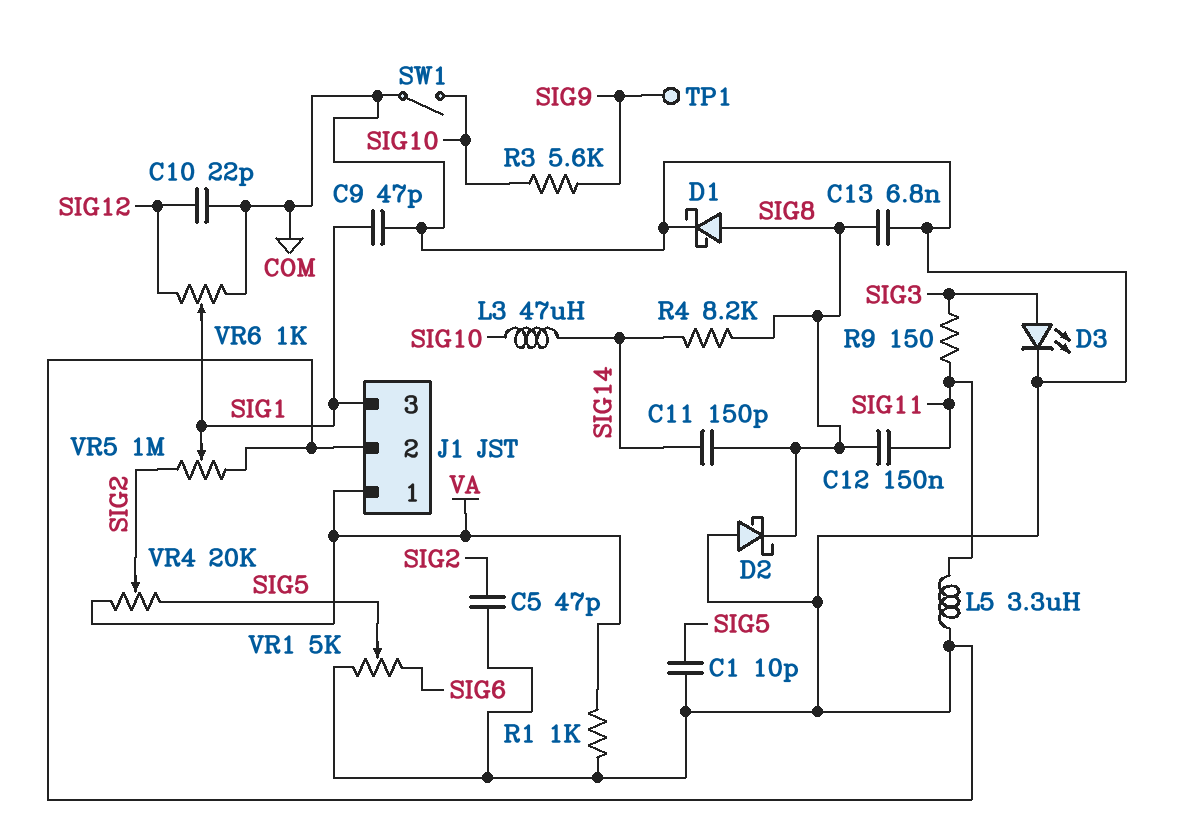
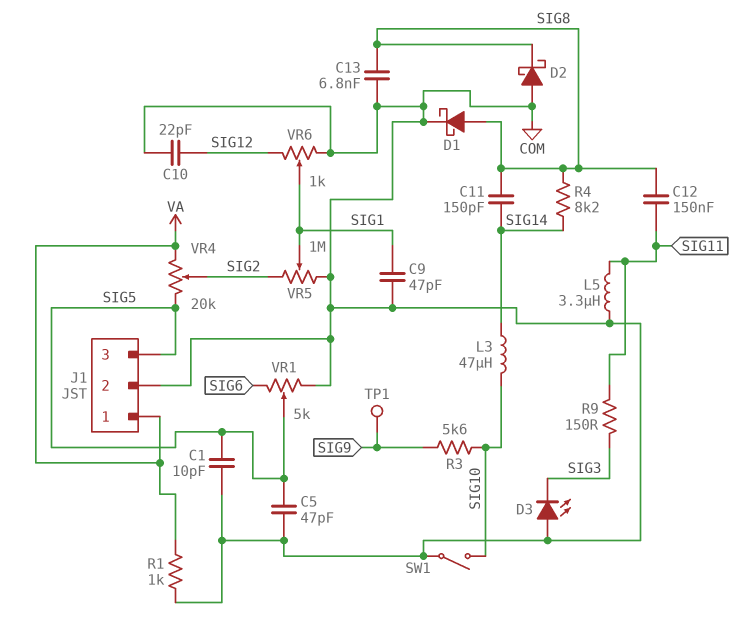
C5: 47pF (COM, SIG2) -> 47pF (COM, SIG5)
D3: LED (A SIG3, K COM) -> LED (A COM, K SIG3)
J1 pin 3: SIG1 -> SIG5

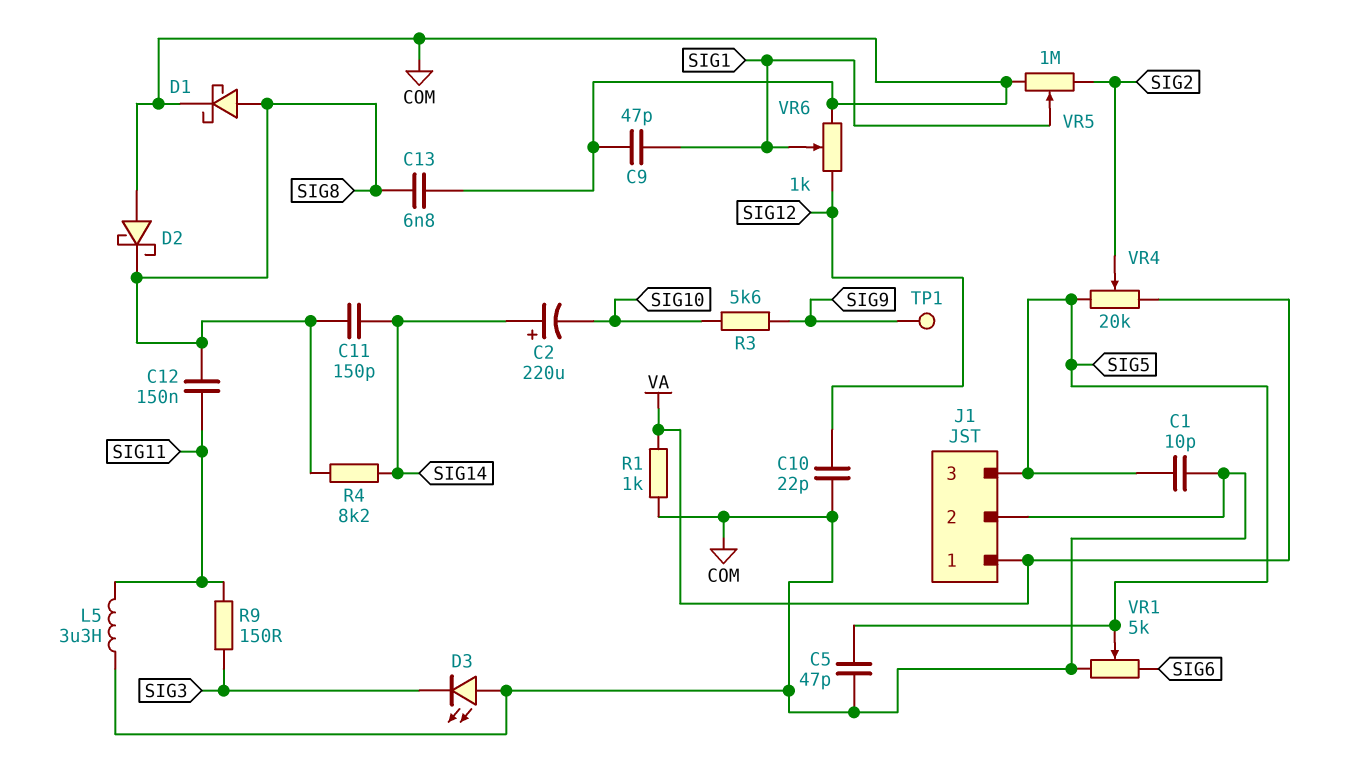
C2: none -> 220uF (plus SIG14, minus SIG10)
L3: 47uH (SIG10, SIG14) -> none
SW1: switch (COM, SIG10) -> none

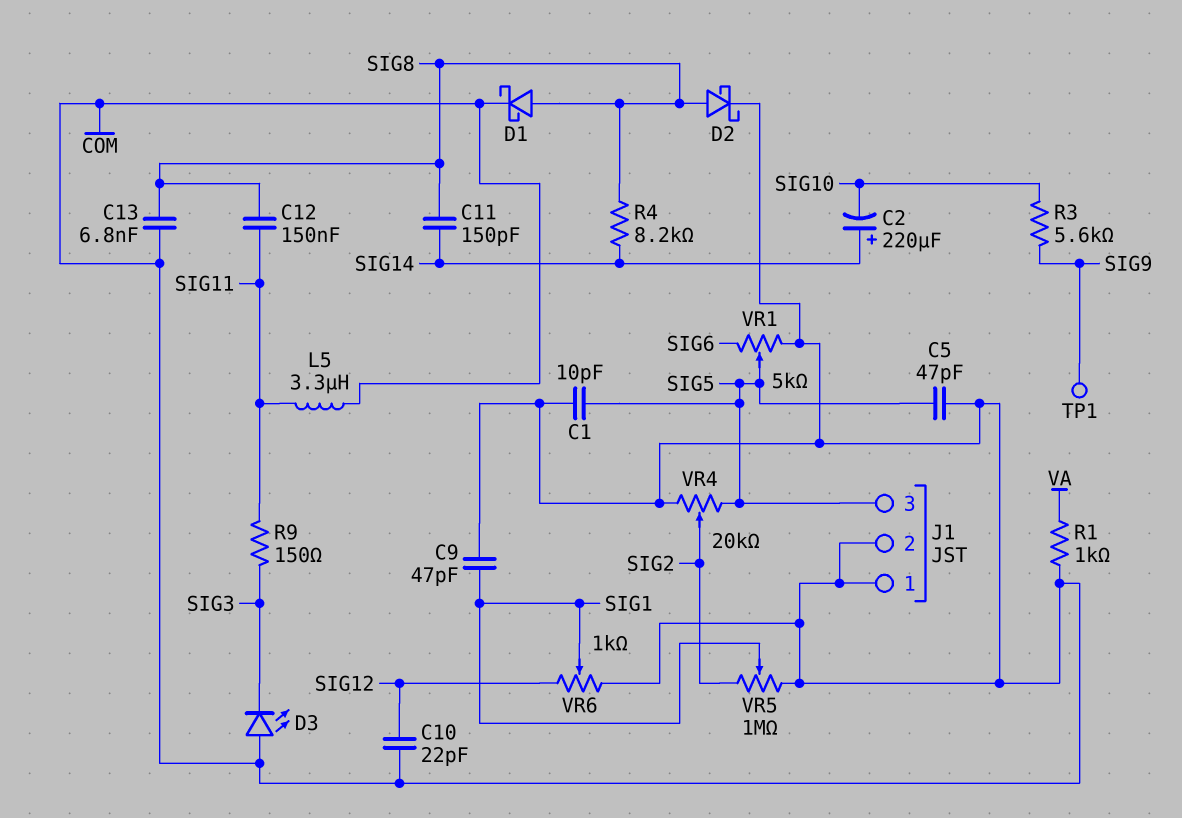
D2: schottky (A COM, K SIG8) -> schottky (A SIG8, K COM)
J1 pin 1: VA -> COM
VR4: 20k (SIG5, VA, wiper SIG2) -> 20k (COM, SIG5, wiper SIG2)

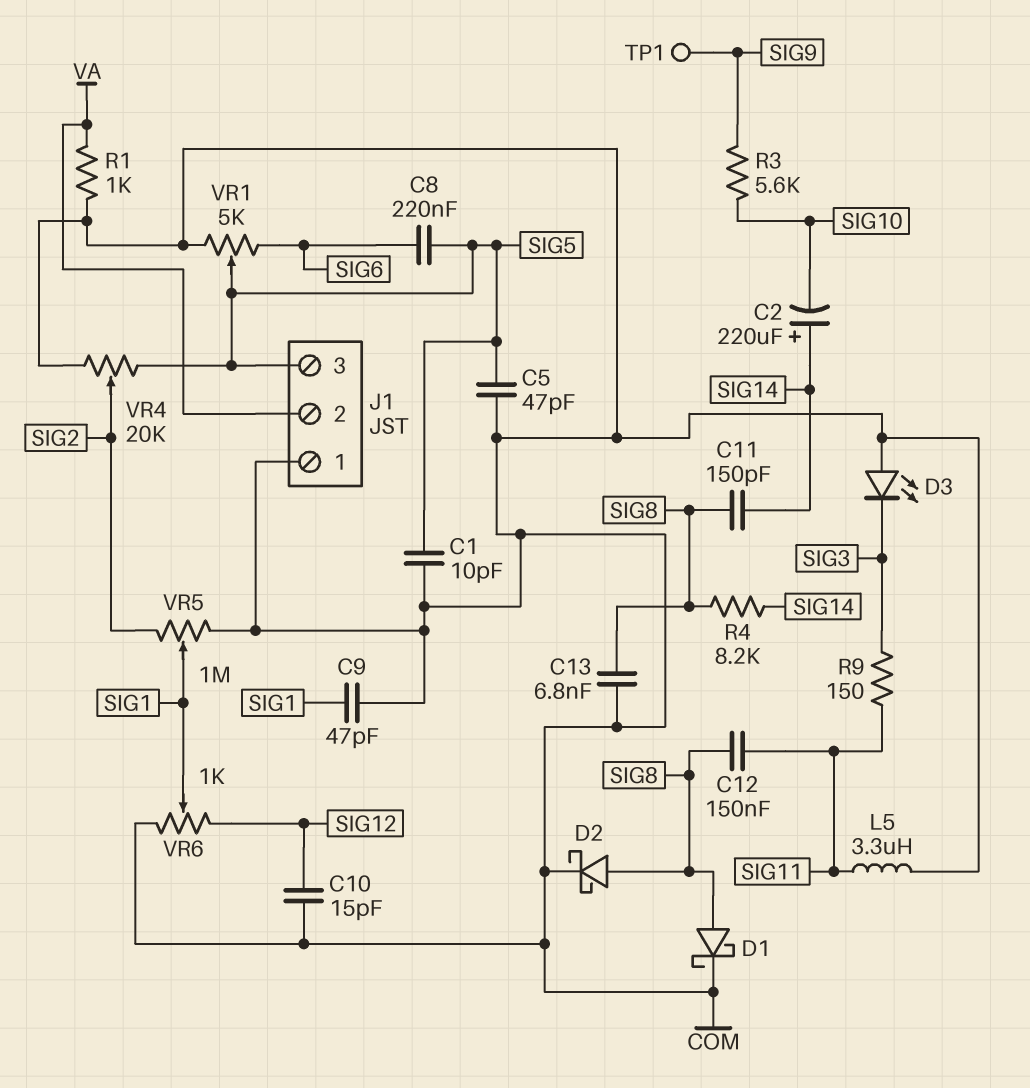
C8: none -> 220nF (SIG5, SIG6)
C10: 22pF (COM, SIG12) -> 15pF (COM, SIG12)
J1 pin 2: COM -> VA

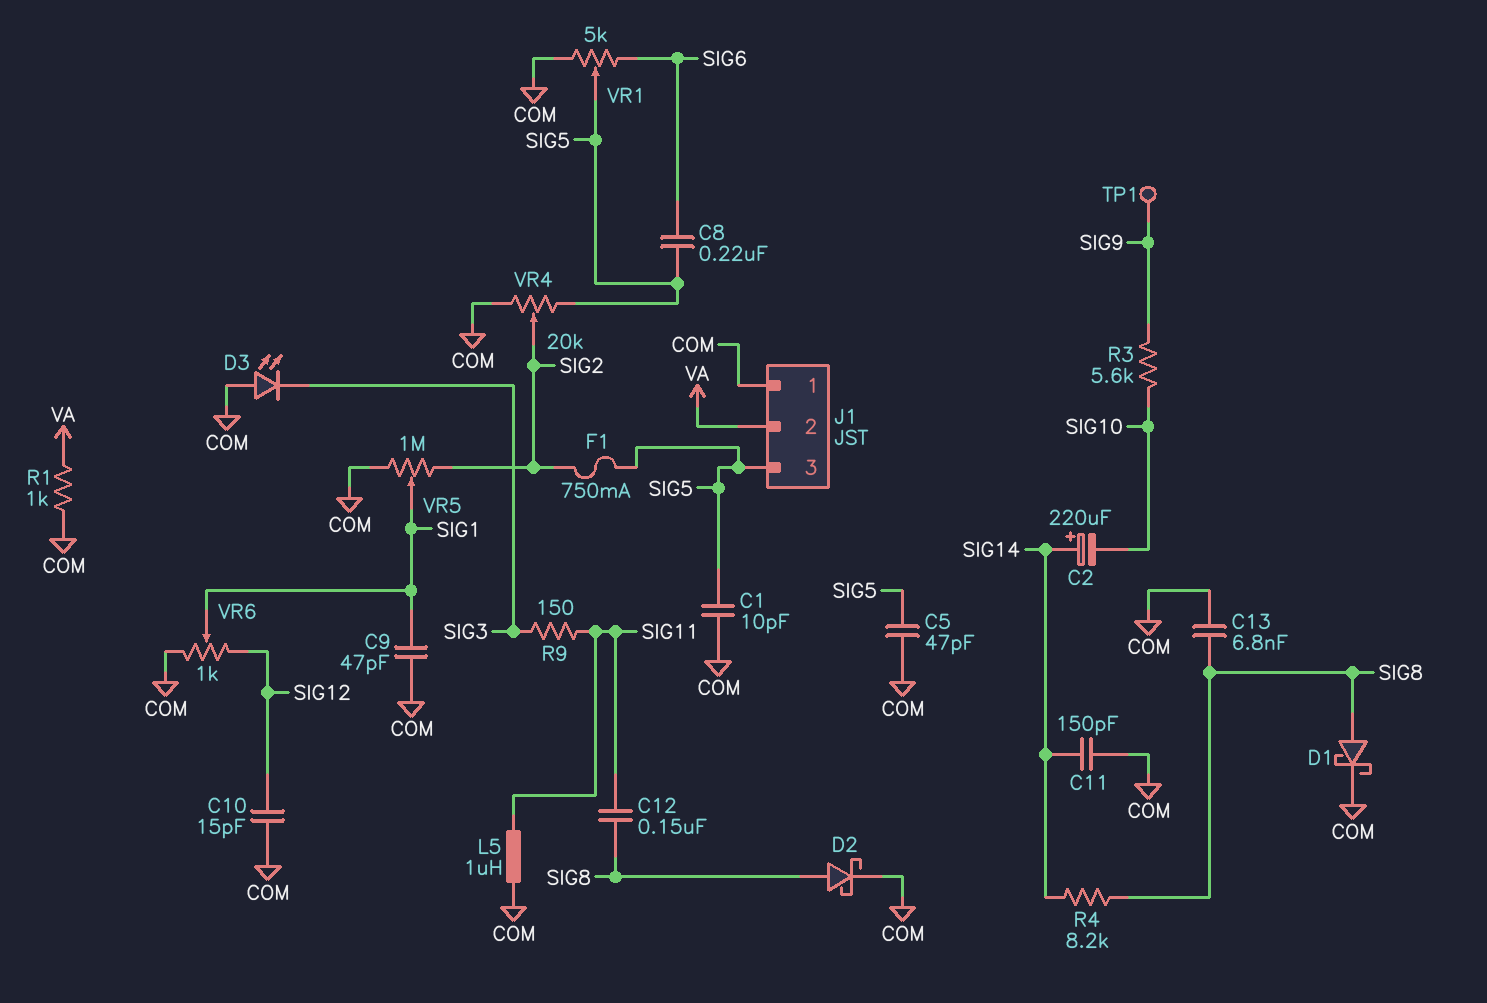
C11: 150pF (SIG8, SIG14) -> 150pF (COM, SIG14)
F1: none -> 750mA (SIG2, SIG5)
L5: 3.3uH (COM, SIG11) -> 1uH (COM, SIG11)

